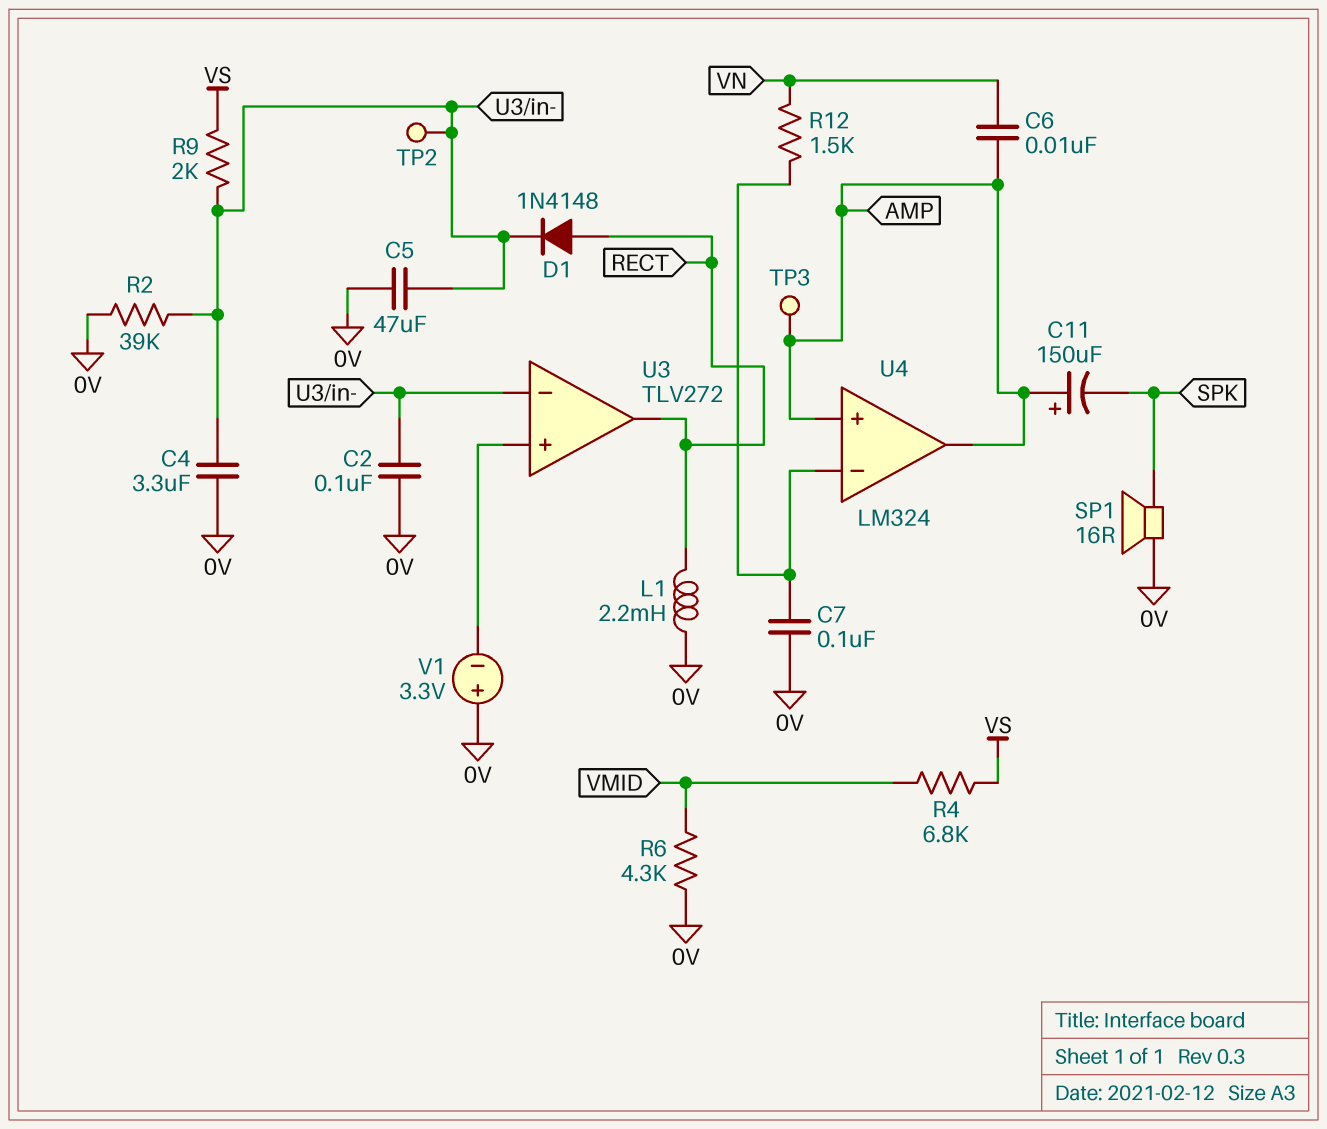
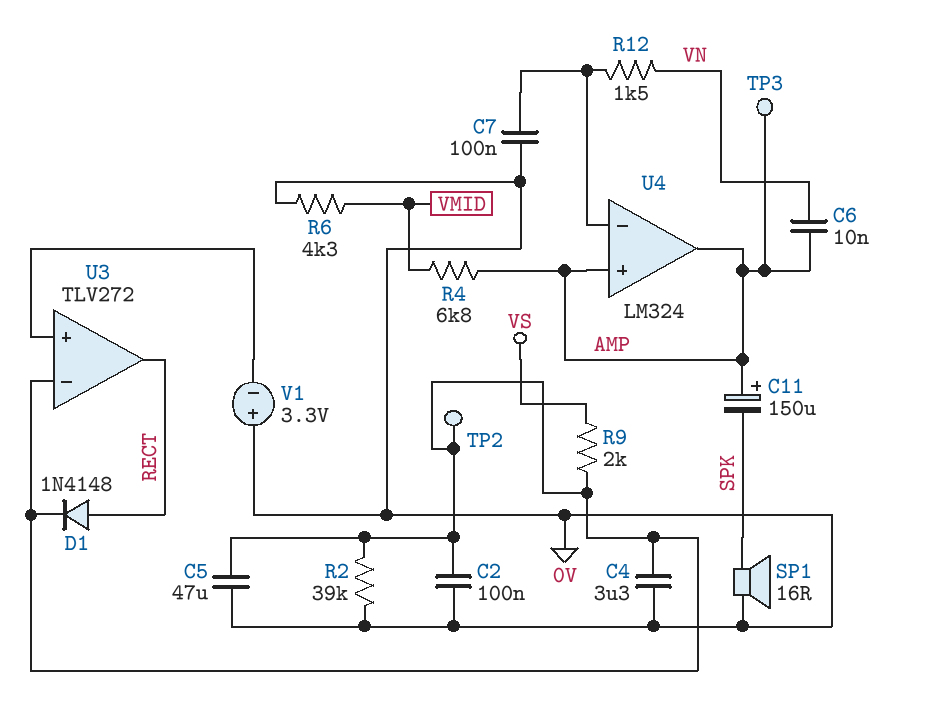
L1: 2.2mH (0V, RECT) -> none
R4: 6.8k (VMID, VS) -> 6.8k (AMP, VMID)

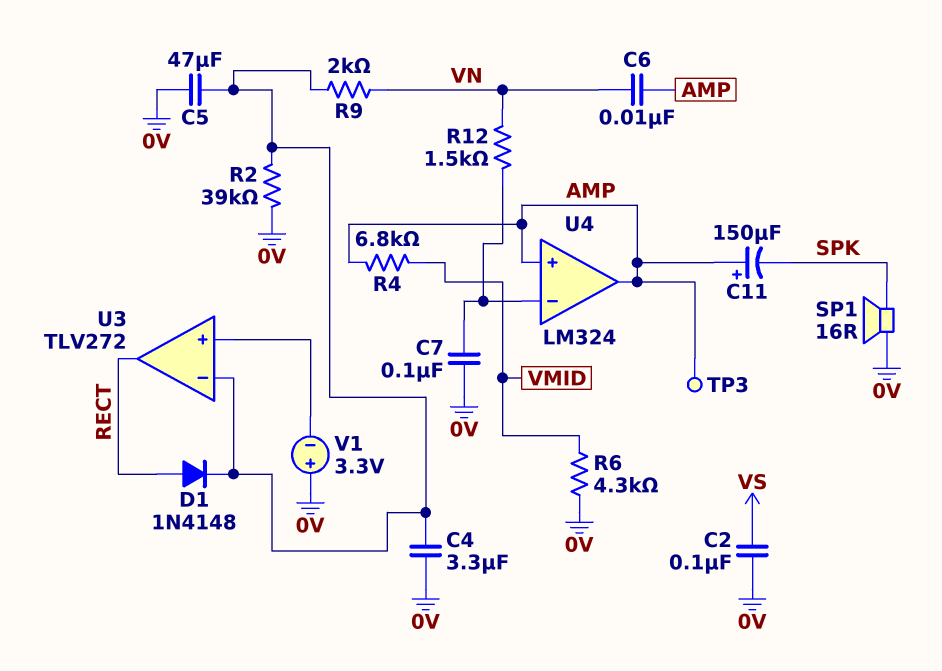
C2: 100nF (0V, U3/in-) -> 100nF (0V, VS)
R9: 2k (U3/in-, VS) -> 2k (U3/in-, VN)
TP2: test point (U3/in-) -> none

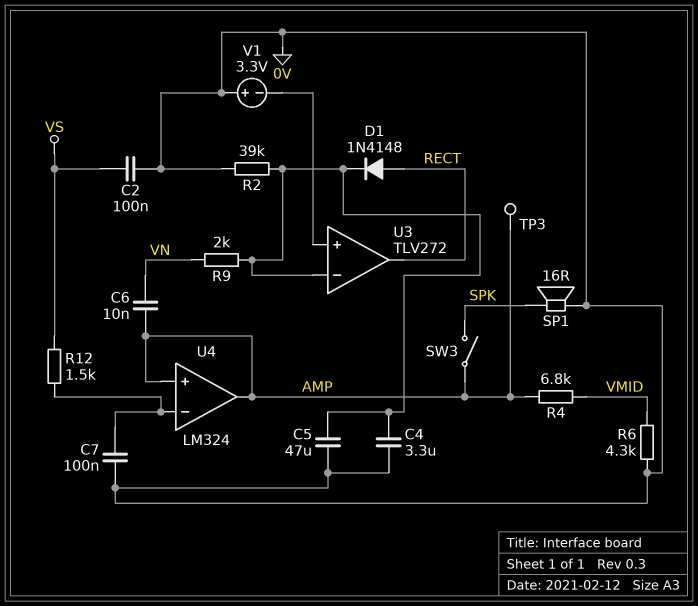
C11: 150uF (plus AMP, minus SPK) -> none
R12: 1.5k (U4/in-, VN) -> 1.5k (U4/in-, VS)
SW3: none -> switch (AMP, SPK)

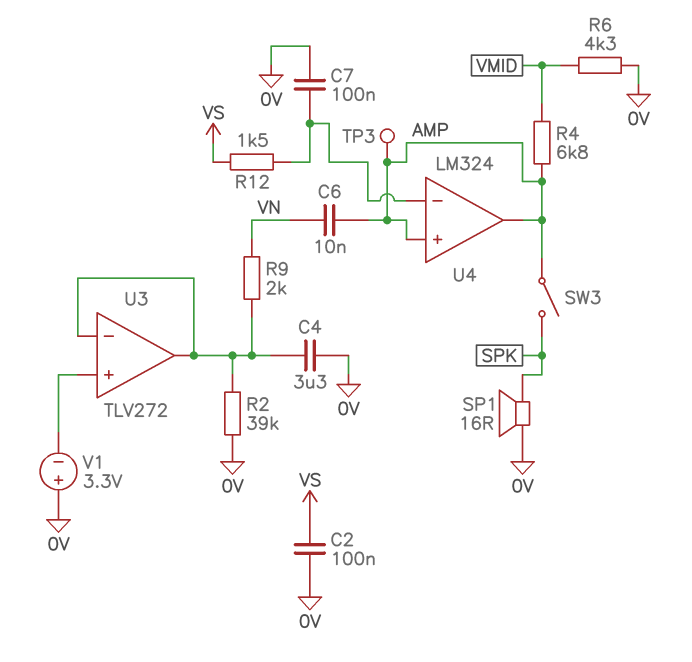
C5: 47uF (0V, U3/in-) -> none
D1: diode 1N4148 (A RECT, K U3/in-) -> none
U3 pin out: RECT -> U3/in-

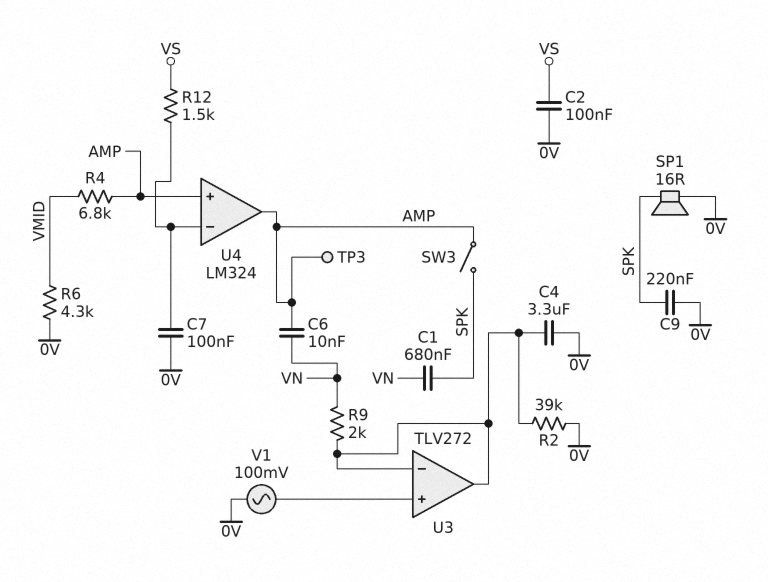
C1: none -> 680nF (SPK, VN)
C9: none -> 220nF (0V, SPK)
V1: 3.3V (plus 0V, minus U3/in+) -> AC 100mV (0V, U3/in+)

